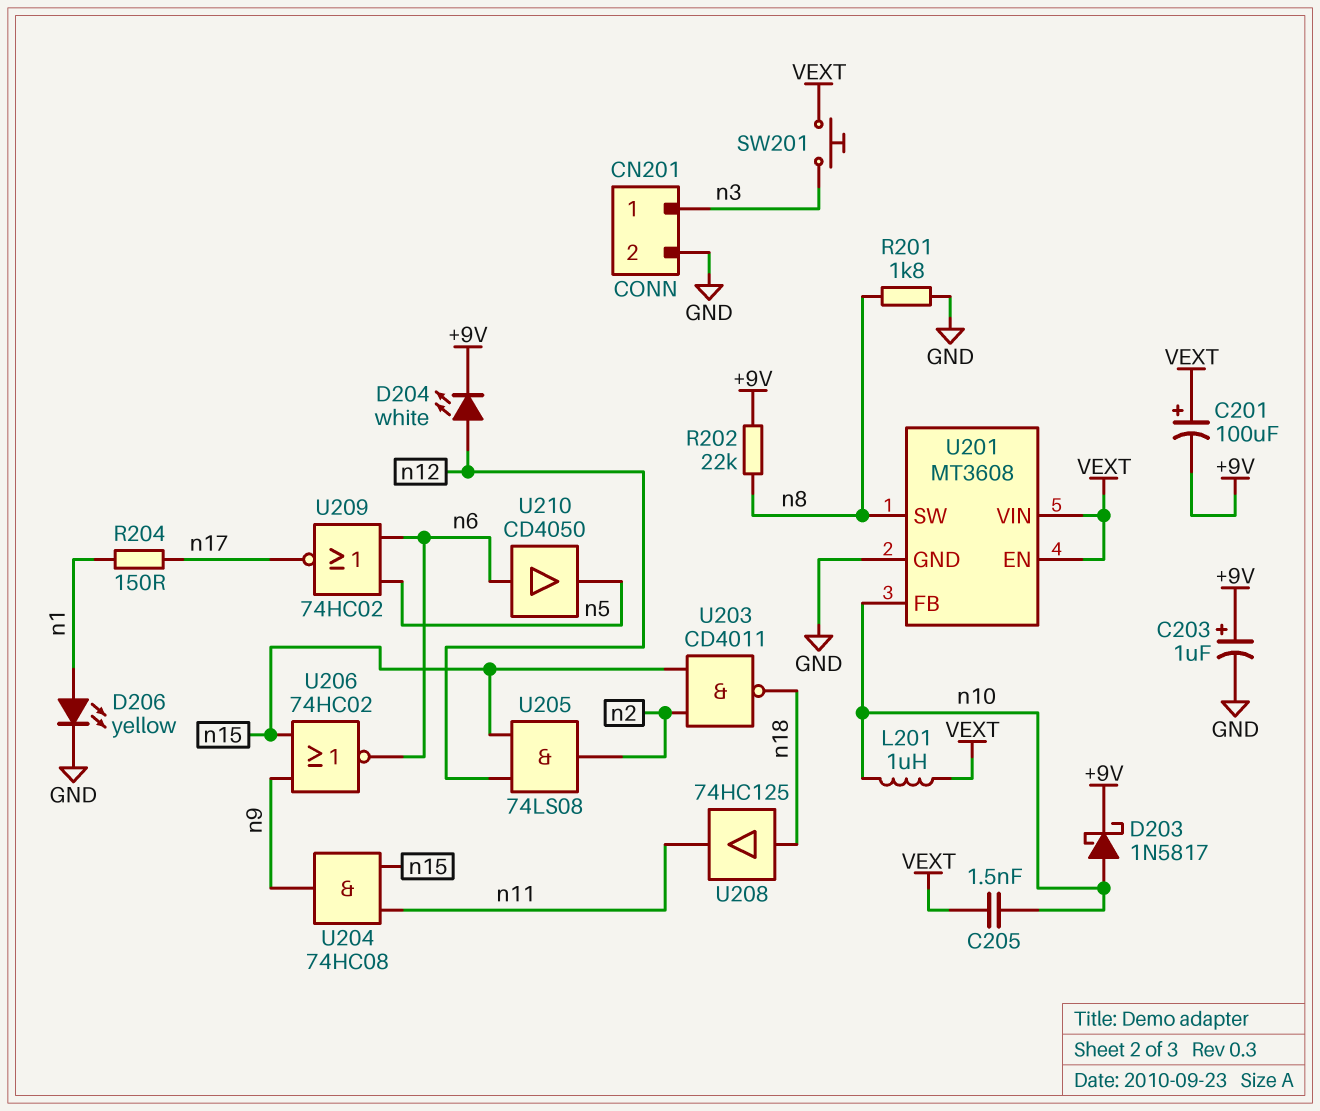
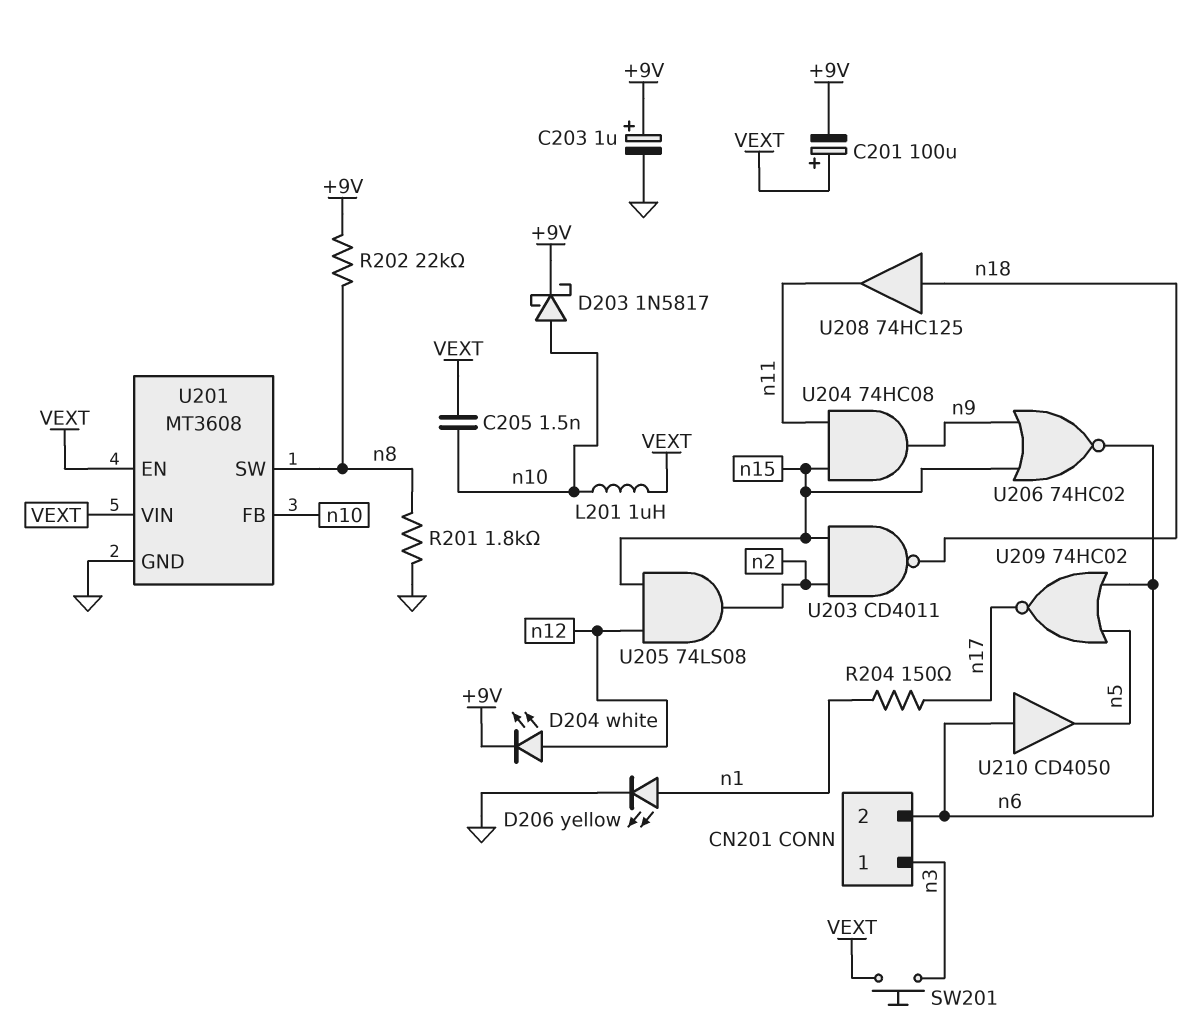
CN201 pin 2: GND -> n6

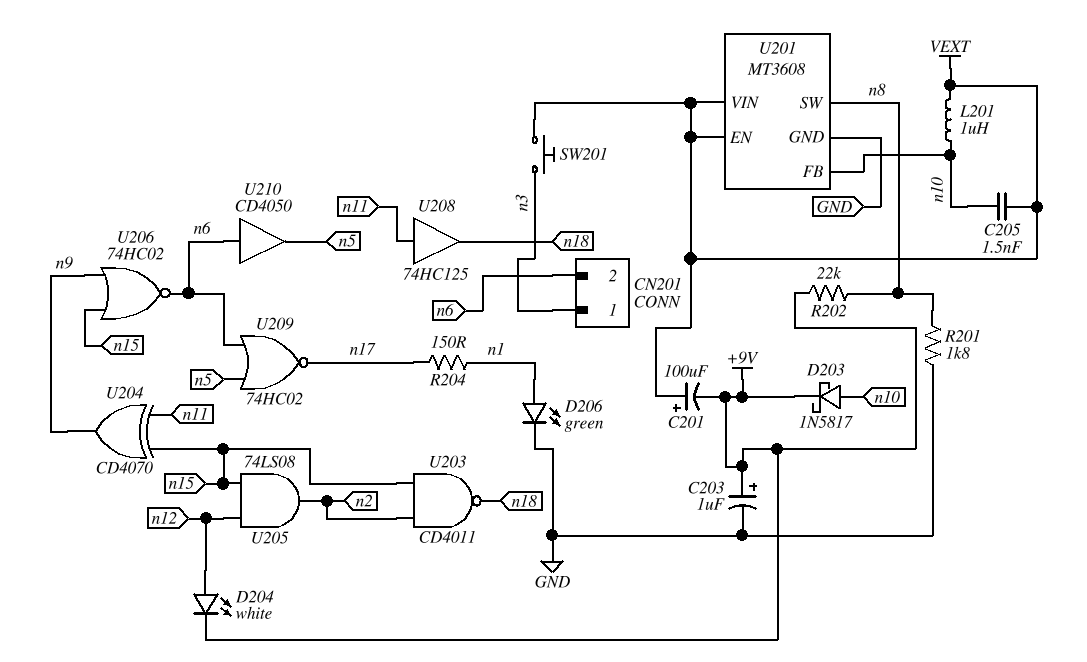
D206: LED yellow (A n1, K GND) -> LED green (A n1, K GND)
U204: AND 74HC08 (in n11, in n15, out n9) -> XOR CD4070 (in n11, in n15, out n9)
U208: buffer 74HC125 (in n18, out n11) -> buffer 74HC125 (in n11, out n18)

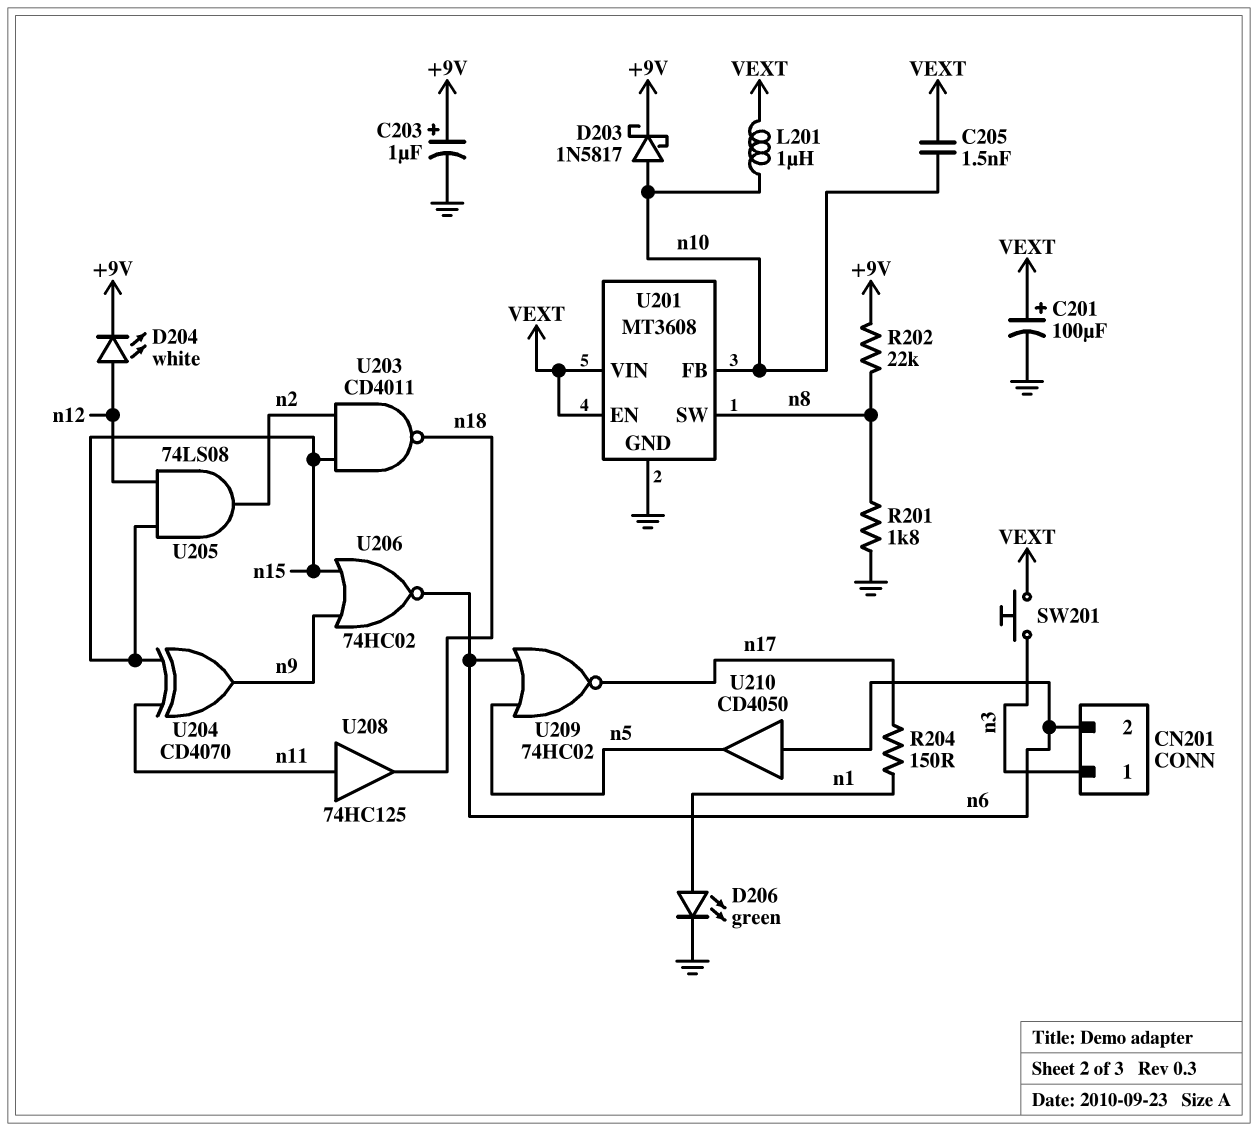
C201: 100uF (plus VEXT, minus +9V) -> 100uF (plus VEXT, minus GND)

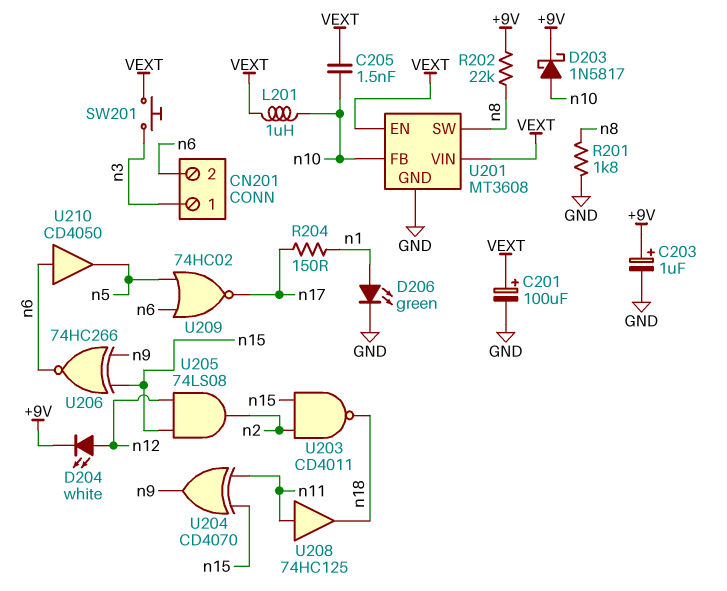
U206: NOR 74HC02 (in n9, in n15, out n6) -> XNOR 74HC266 (in n9, in n15, out n6)

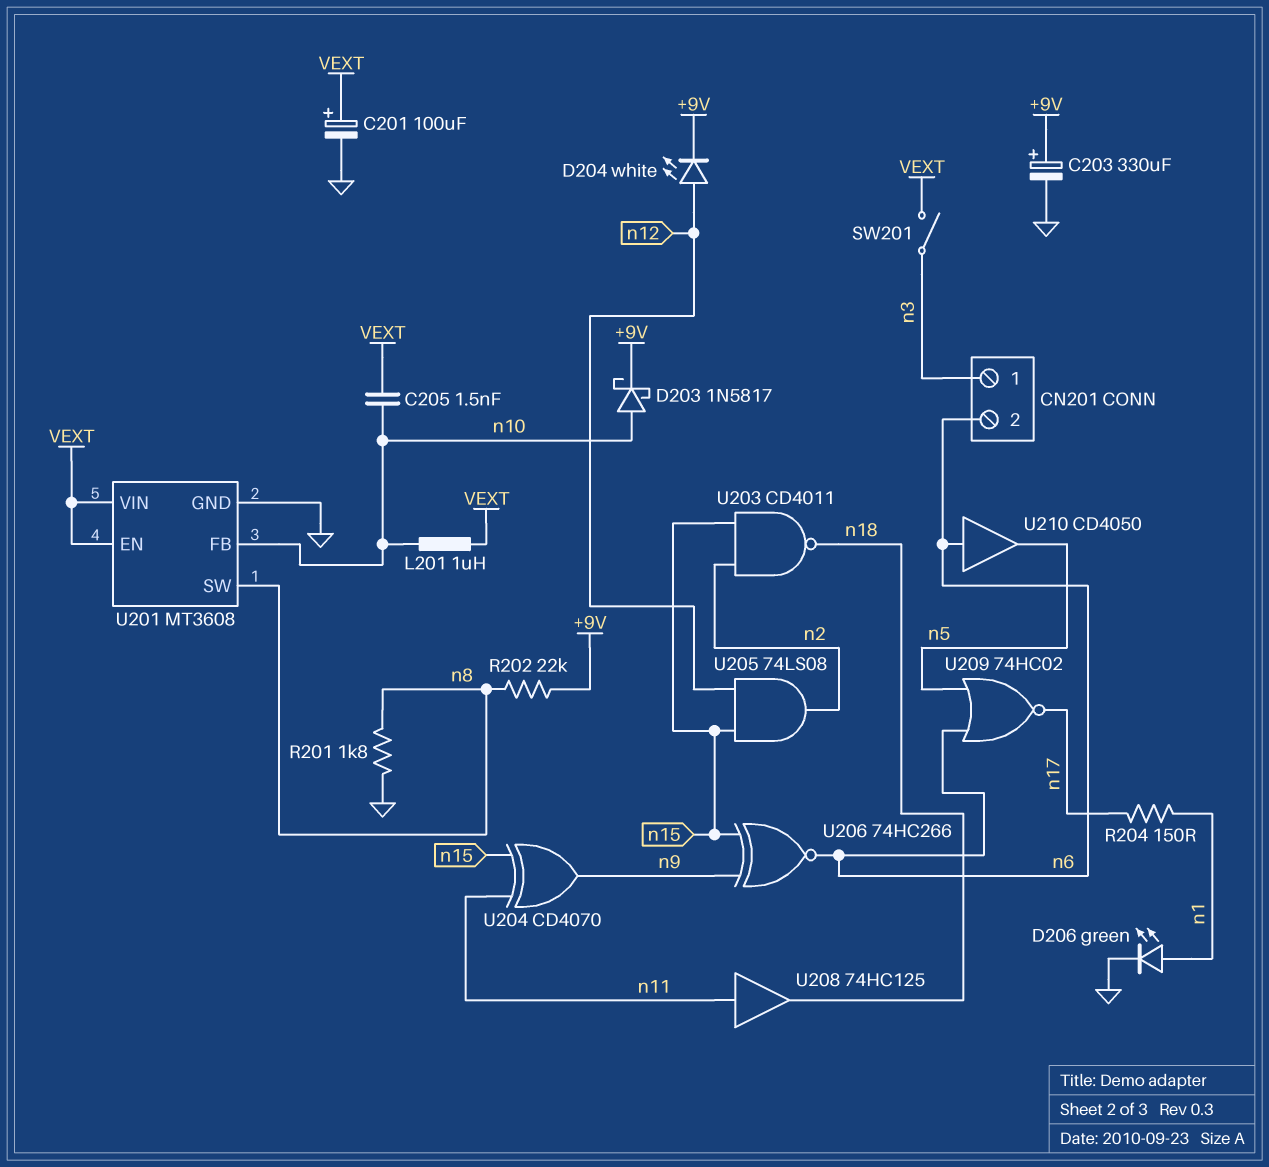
C203: 1uF (plus +9V, minus GND) -> 330uF (plus +9V, minus GND)
SW201: button (VEXT, n3) -> switch (VEXT, n3)

